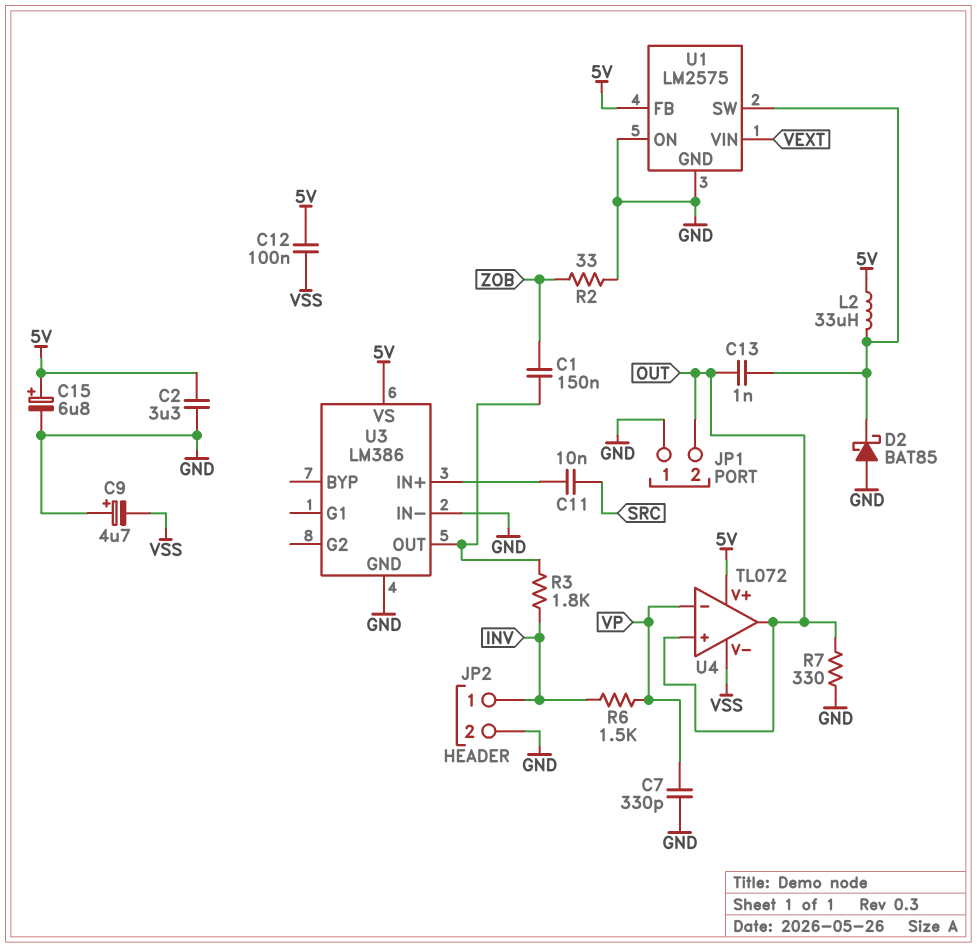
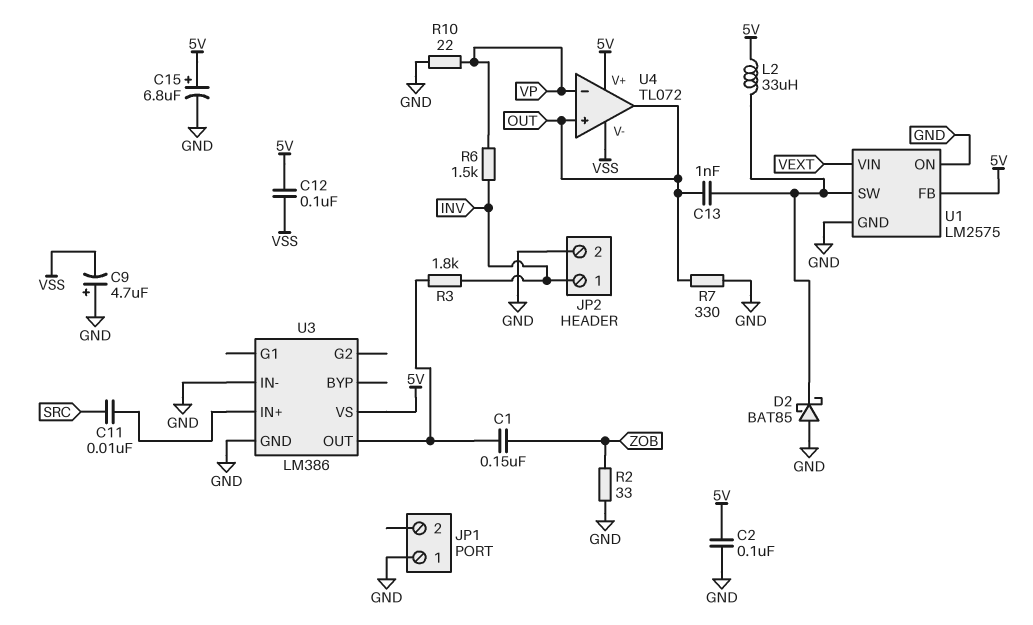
C2: 3.3uF (5V, GND) -> 100nF (5V, GND)
C7: 330pF (GND, VP) -> none
JP1 pin 2: OUT -> none
R10: none -> 22 (GND, VP)

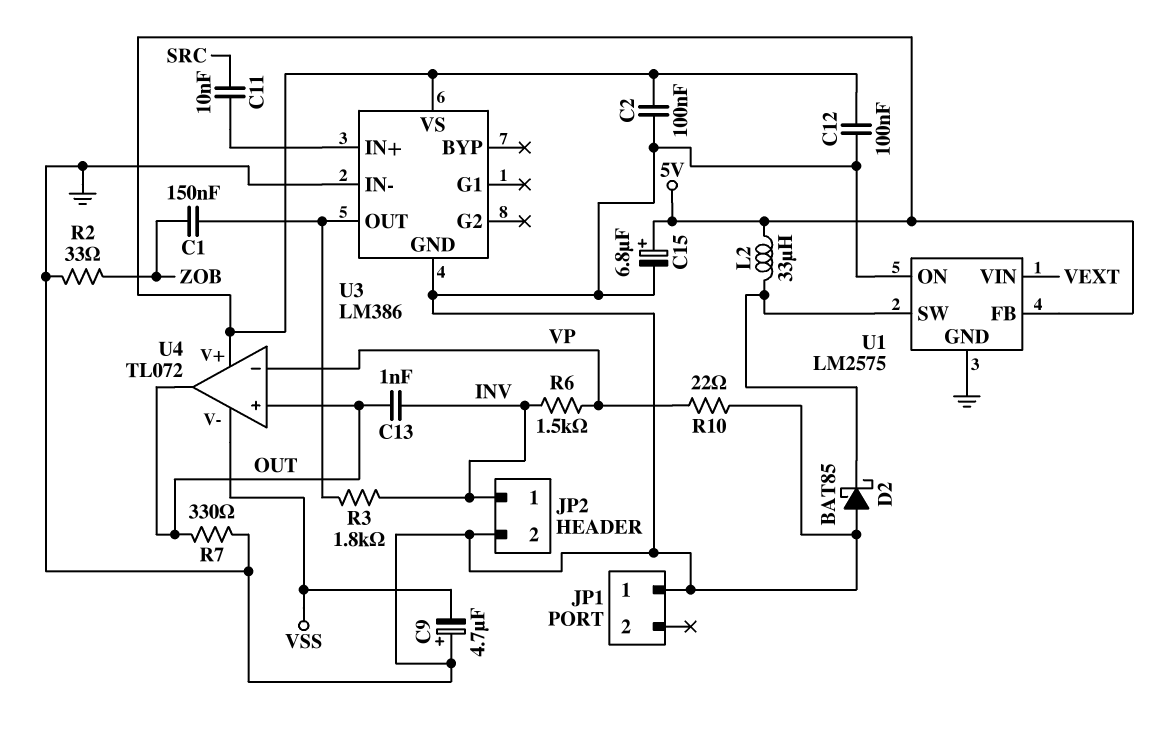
C12: 100nF (5V, VSS) -> 100nF (5V, GND)
C13: 1nF (OUT, U1/SW) -> 1nF (INV, OUT)

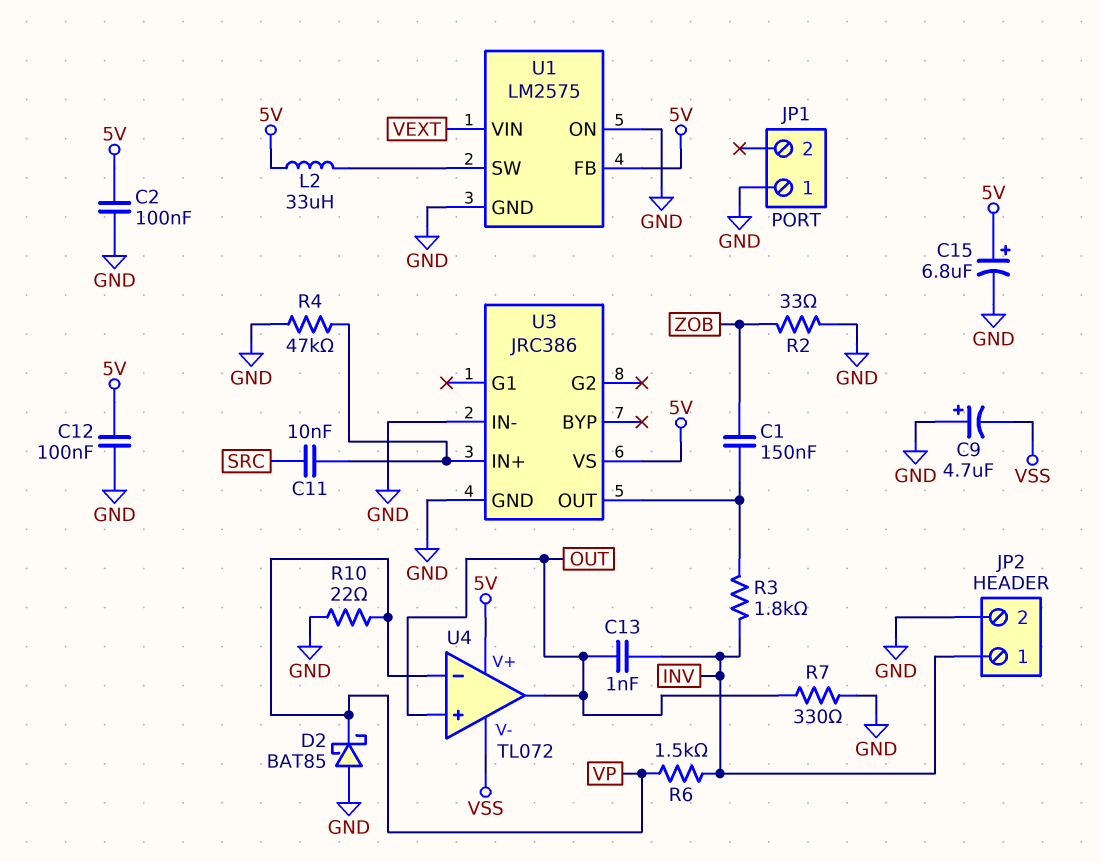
D2: schottky BAT85 (A GND, K U1/SW) -> schottky BAT85 (A GND, K VP)
R4: none -> 47k (GND, U3/IN+)
U3: LM386 -> JRC386

